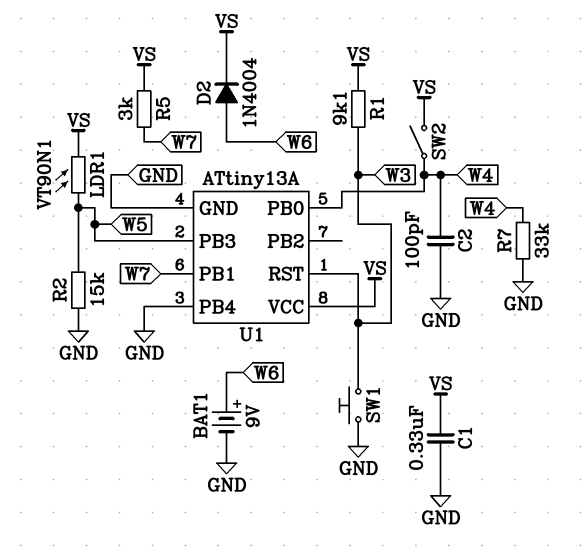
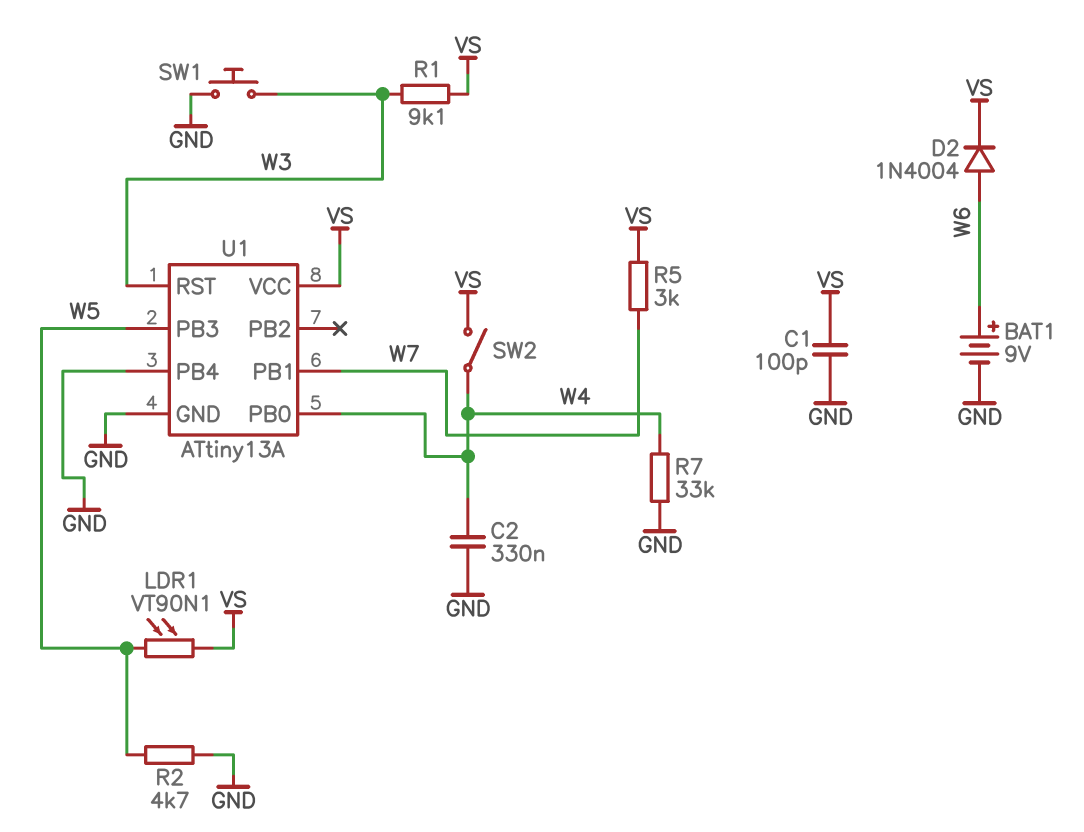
C1: 330nF (GND, VS) -> 100pF (GND, VS)
C2: 100pF (GND, W4) -> 330nF (GND, W4)
R2: 15k (GND, W5) -> 4.7k (GND, W5)

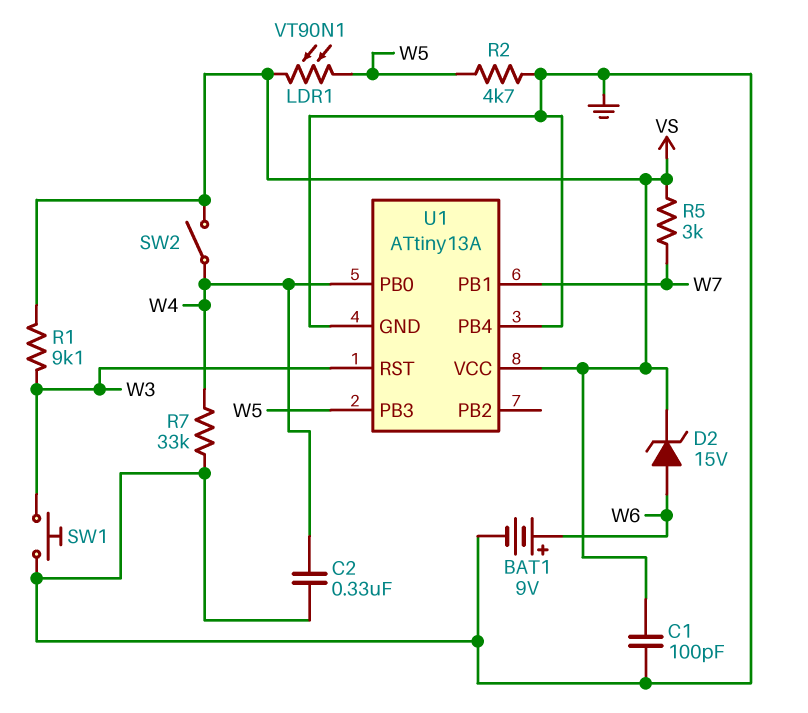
D2: diode 1N4004 (A W6, K VS) -> zener 15V (A W6, K VS)

